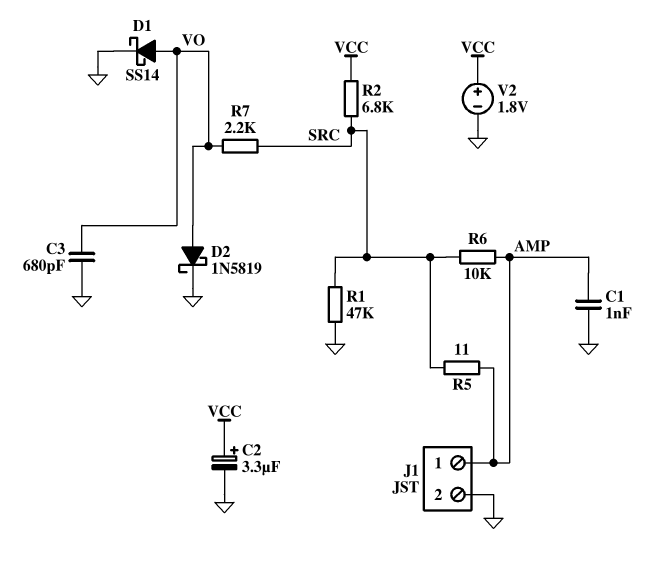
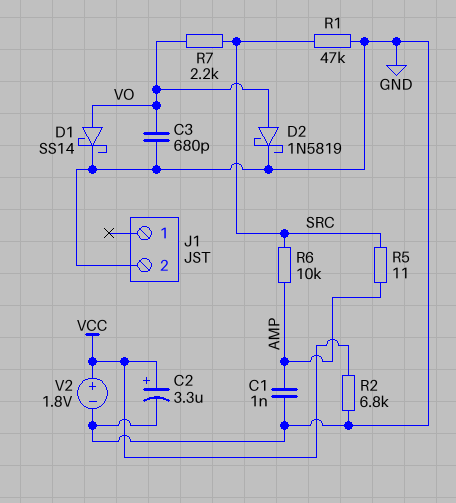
J1 pin 1: AMP -> none
R2: 6.8k (SRC, VCC) -> 6.8k (GND, VCC)

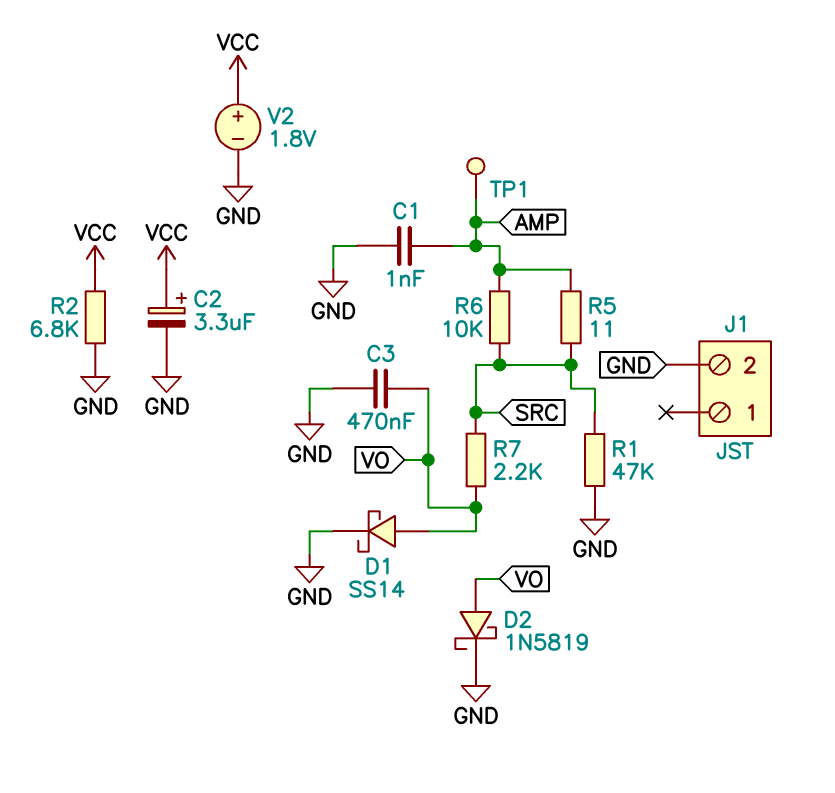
C3: 680pF (GND, VO) -> 470nF (GND, VO)
TP1: none -> test point (AMP)

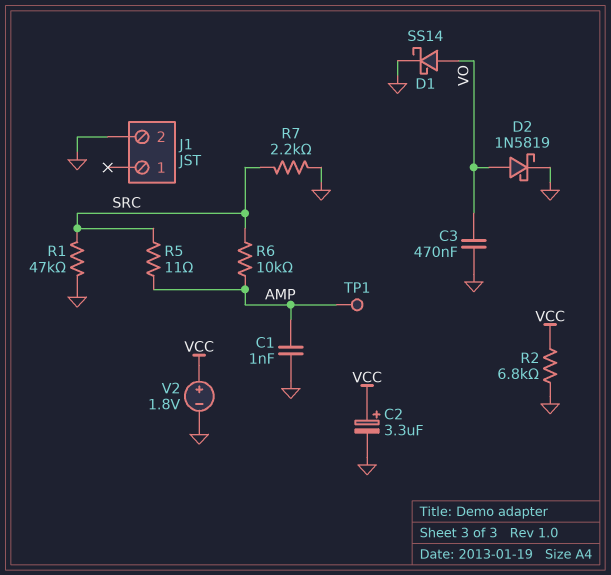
R7: 2.2k (SRC, VO) -> 2.2k (GND, SRC)

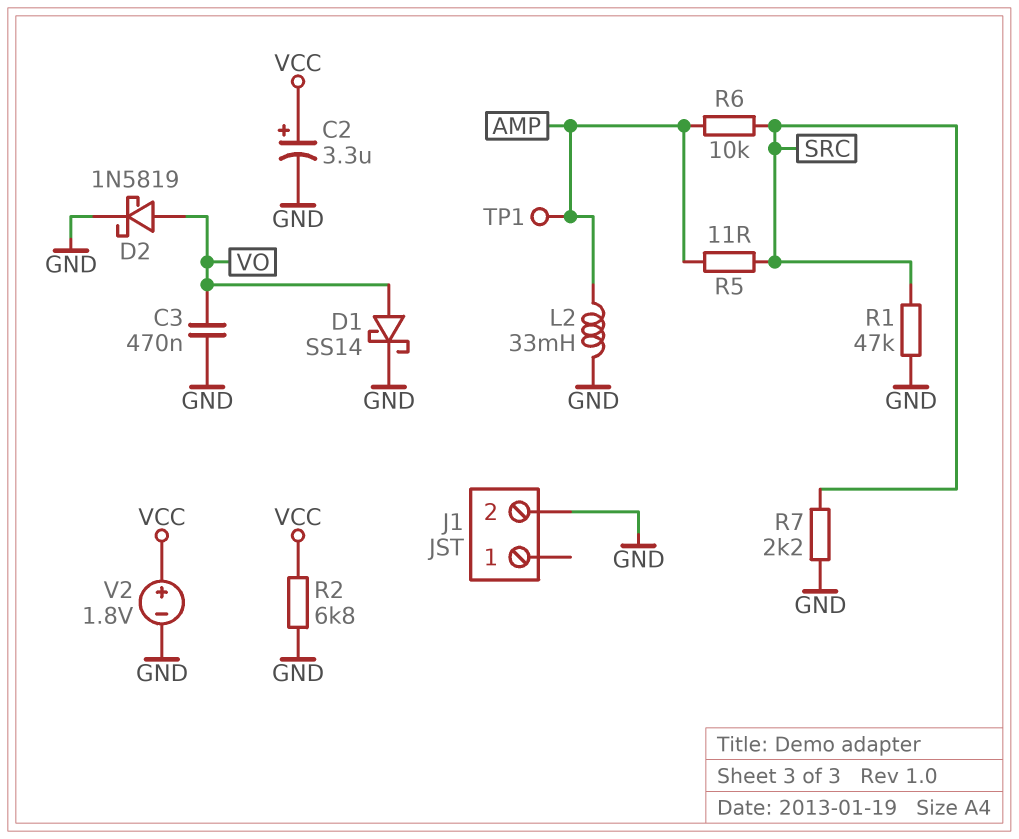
C1: 1nF (AMP, GND) -> none
L2: none -> 33mH (AMP, GND)

